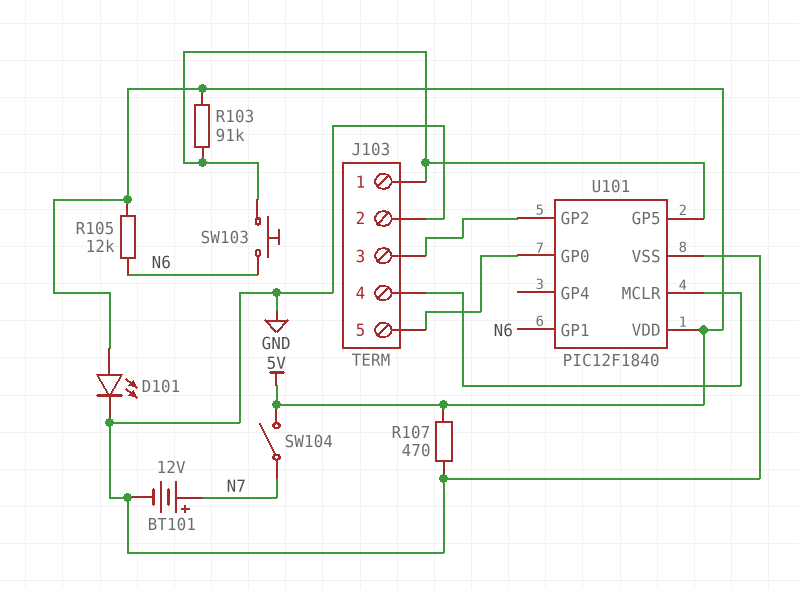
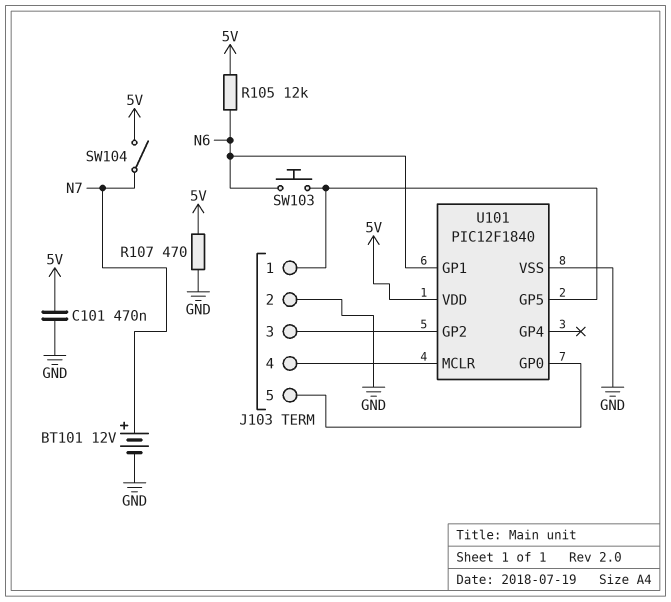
C101: none -> 470nF (5V, GND)
D101: LED (A 5V, K GND) -> none
R103: 91k (5V, J103/1) -> none

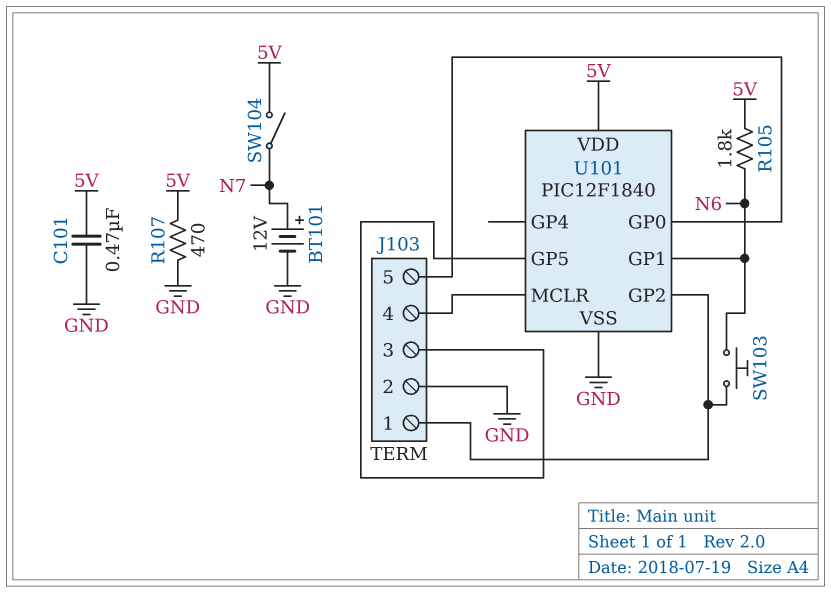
R105: 12k (5V, N6) -> 1.8k (5V, N6)
U101 pin GP2: J103/3 -> J103/1
U101 pin GP5: J103/1 -> J103/3

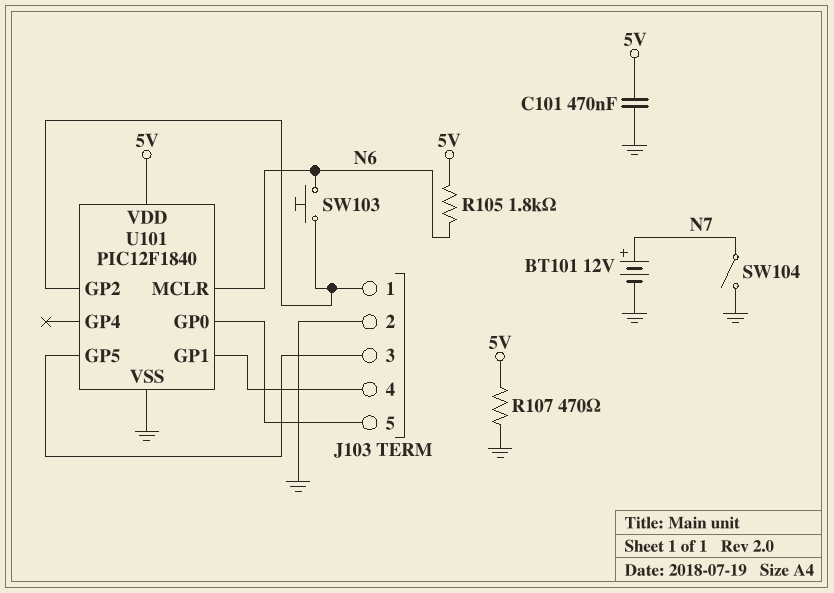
SW104: switch (5V, N7) -> switch (GND, N7)
U101 pin GP1: N6 -> J103/4
U101 pin MCLR: J103/4 -> N6

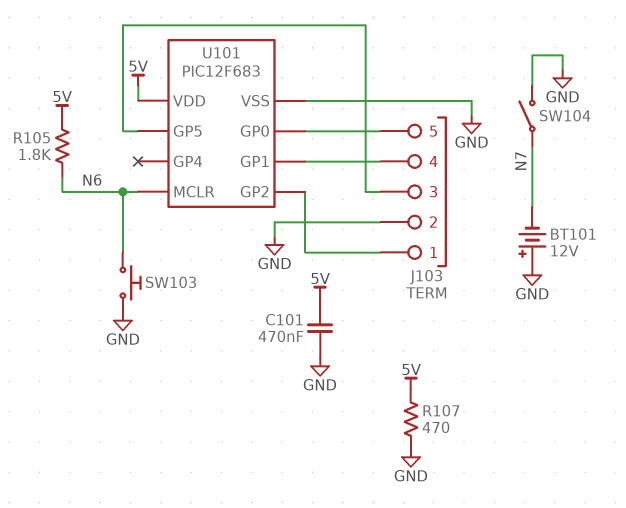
BT101: 12V (plus N7, minus GND) -> 12V (plus GND, minus N7)
SW103: button (J103/1, N6) -> button (GND, N6)
U101: PIC12F1840 -> PIC12F683

